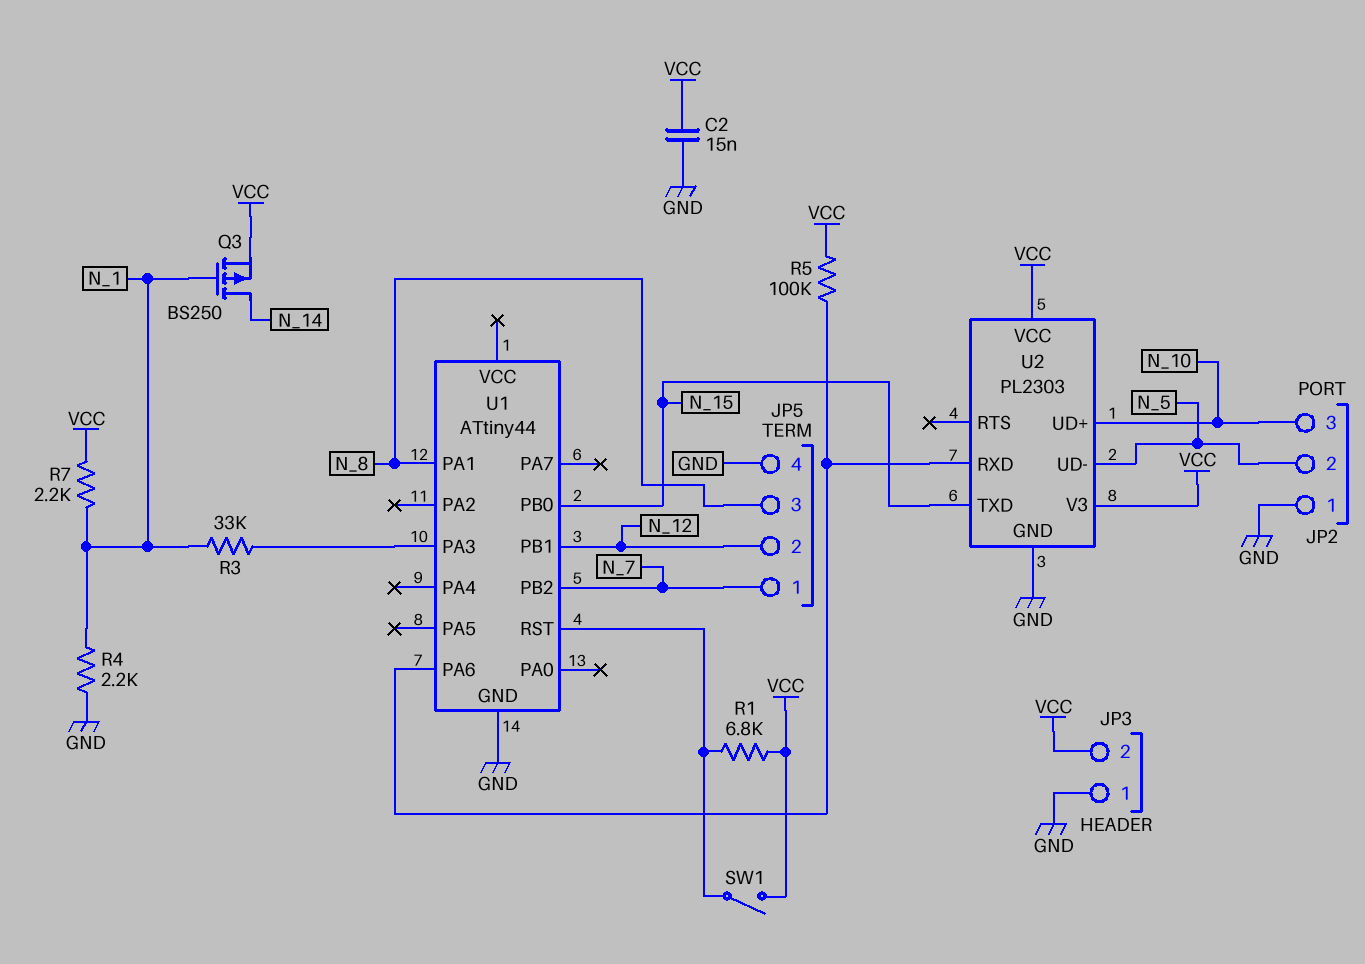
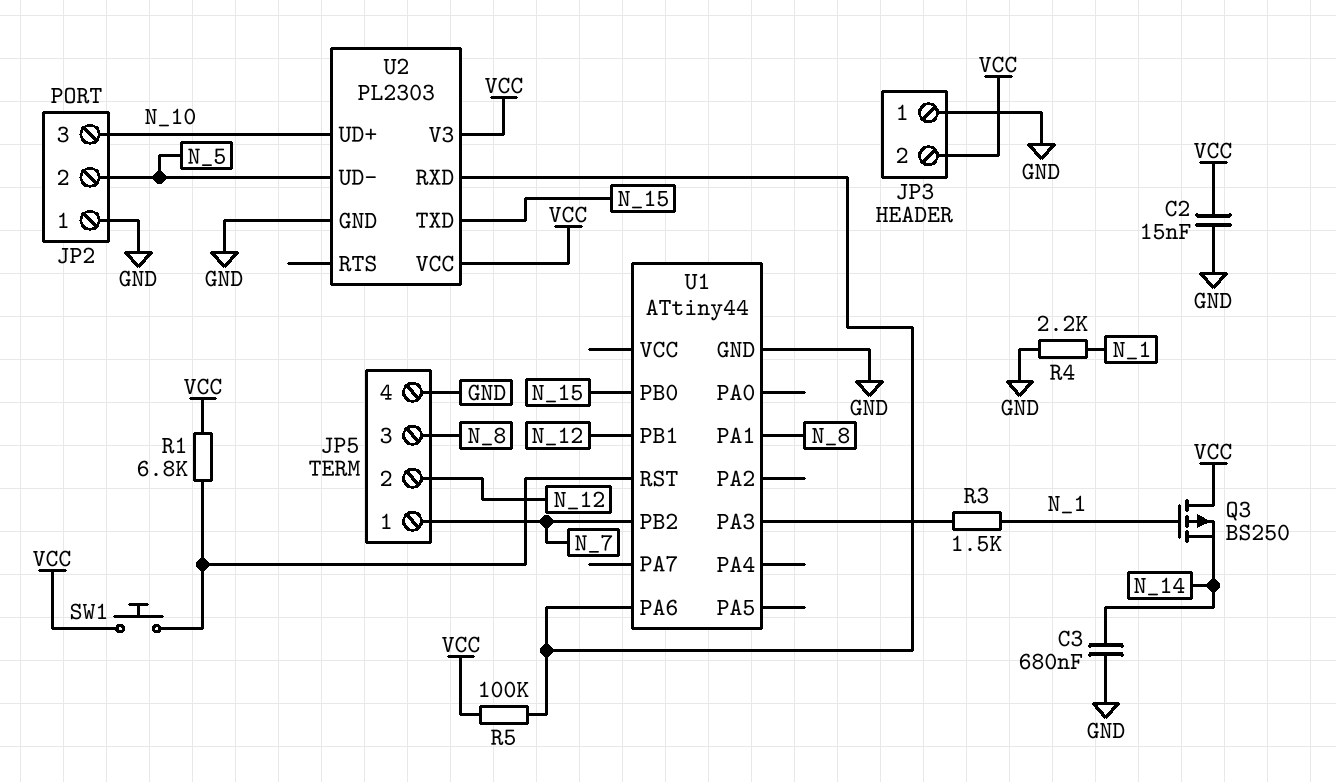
C3: none -> 680nF (GND, N_14)
Q3: PMOS BS250 (G N_1, D N_14, S VCC) -> PMOS BS250 (G N_1, D VCC, S N_14)
R3: 33k (N_1, U1/PA3) -> 1.5k (N_1, U1/PA3)
R7: 2.2k (N_1, VCC) -> none
SW1: switch (U1/RST, VCC) -> button (U1/RST, VCC)

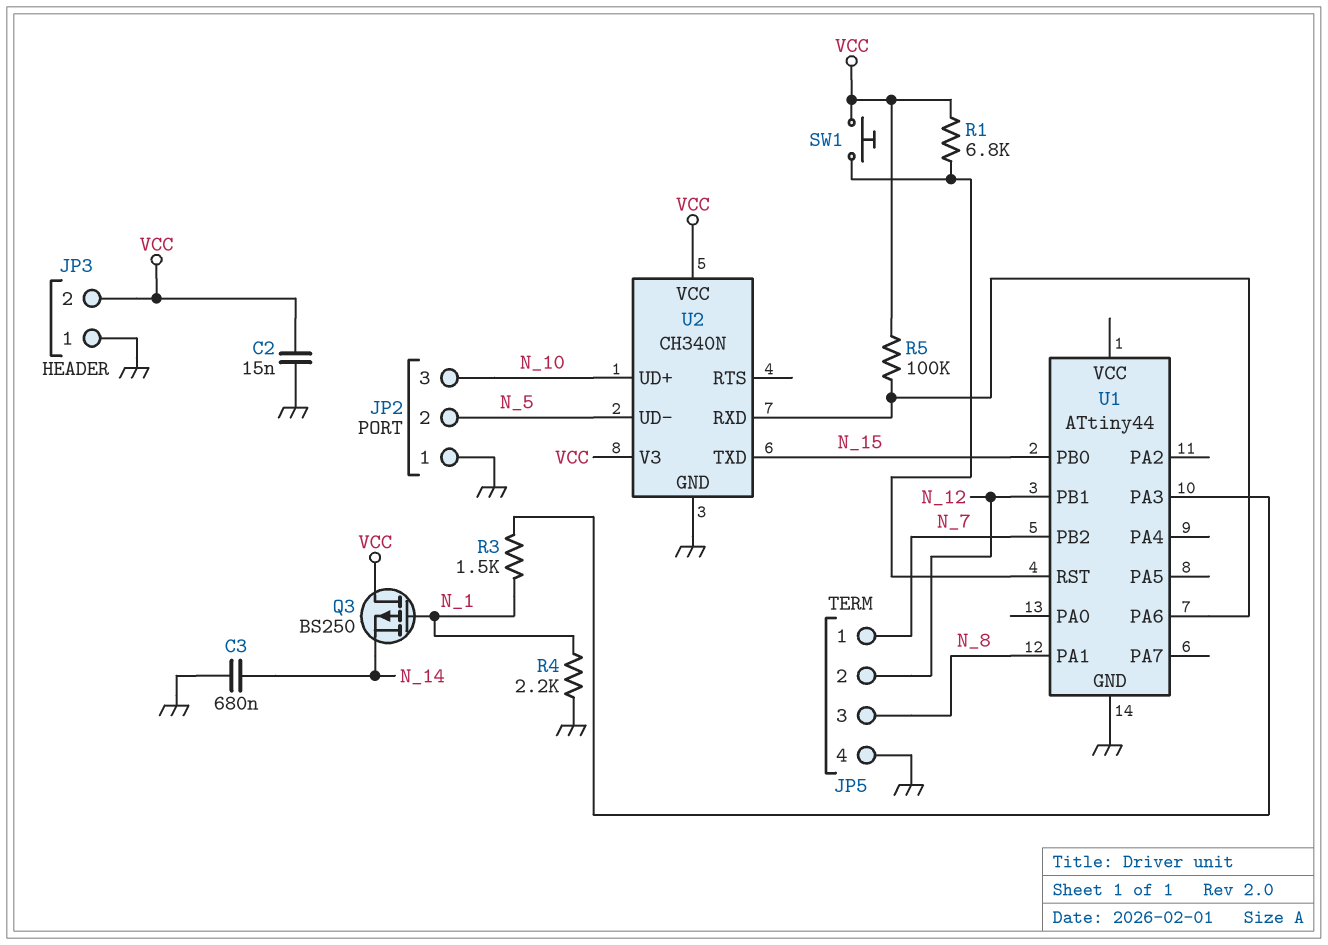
U2: PL2303 -> CH340N

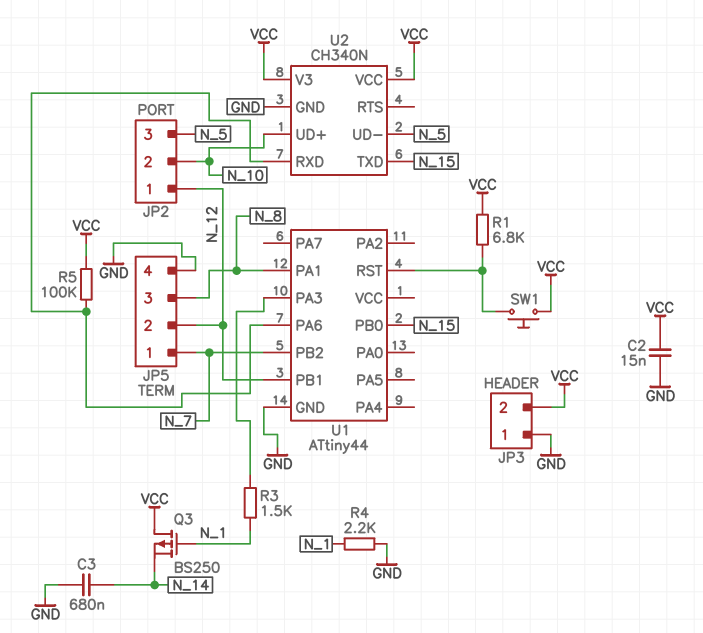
JP2 pin 1: GND -> N_12
JP2 pin 2: N_5 -> N_10
JP2 pin 3: N_10 -> N_5

